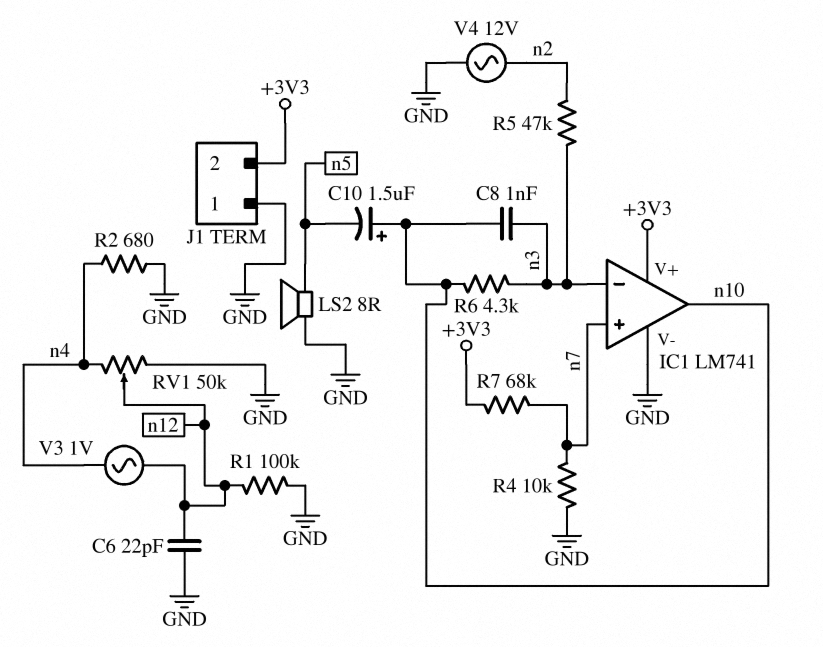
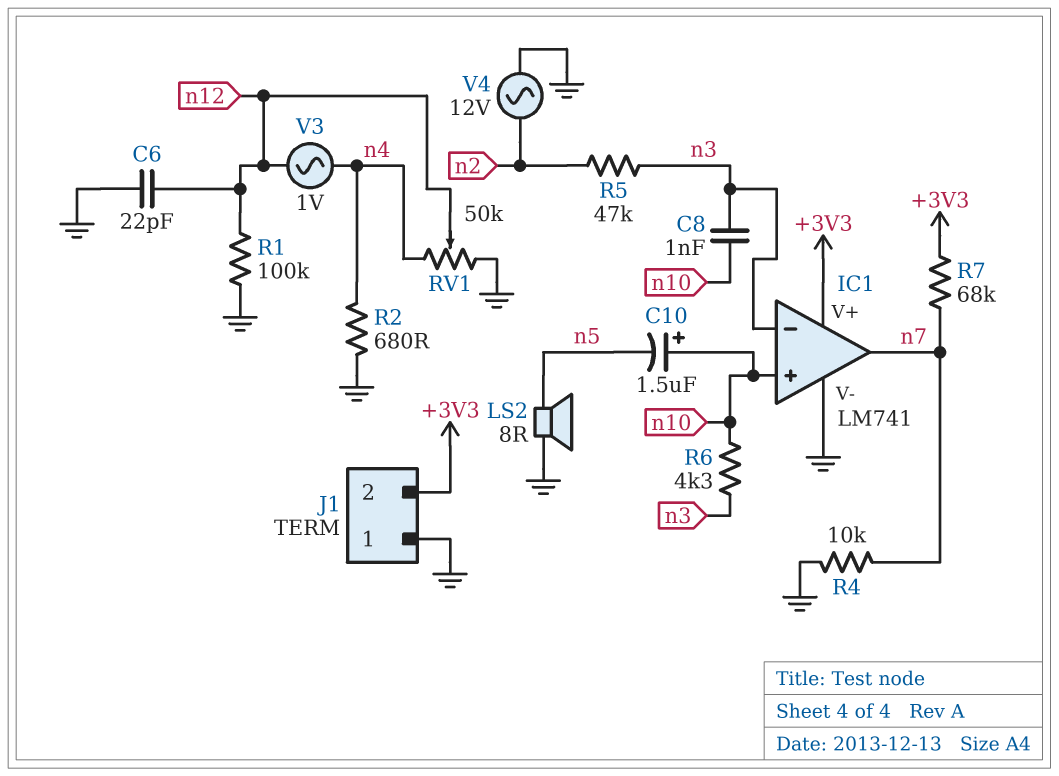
IC1 pin in+: n7 -> n10
IC1 pin out: n10 -> n7

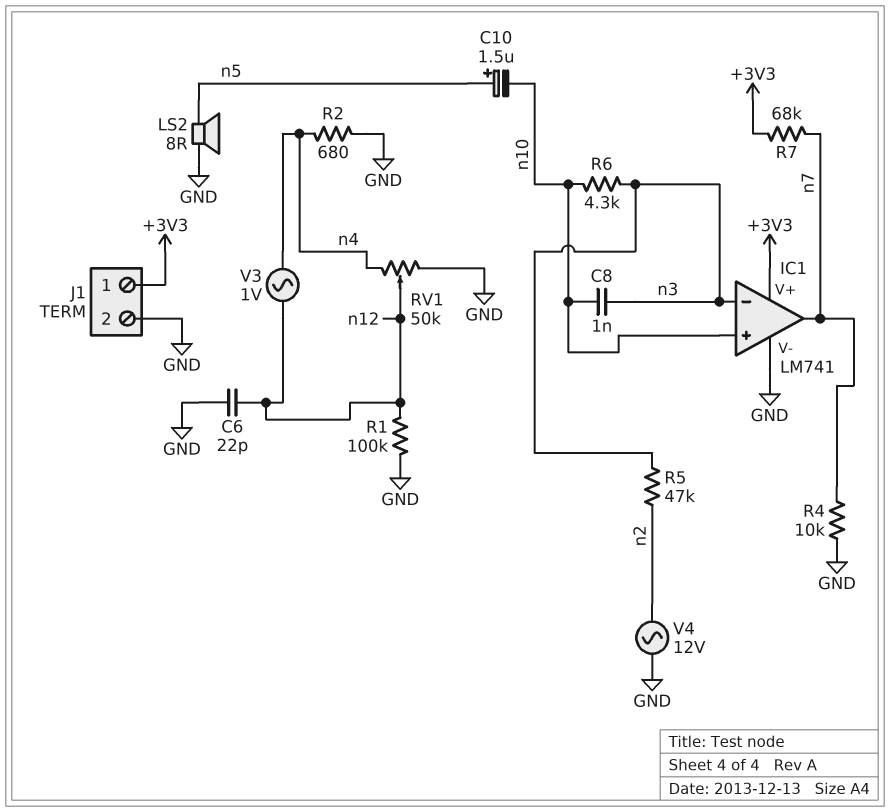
C10: 1.5uF (plus n10, minus n5) -> 1.5uF (plus n5, minus n10)
J1 pin 1: GND -> +3V3
J1 pin 2: +3V3 -> GND

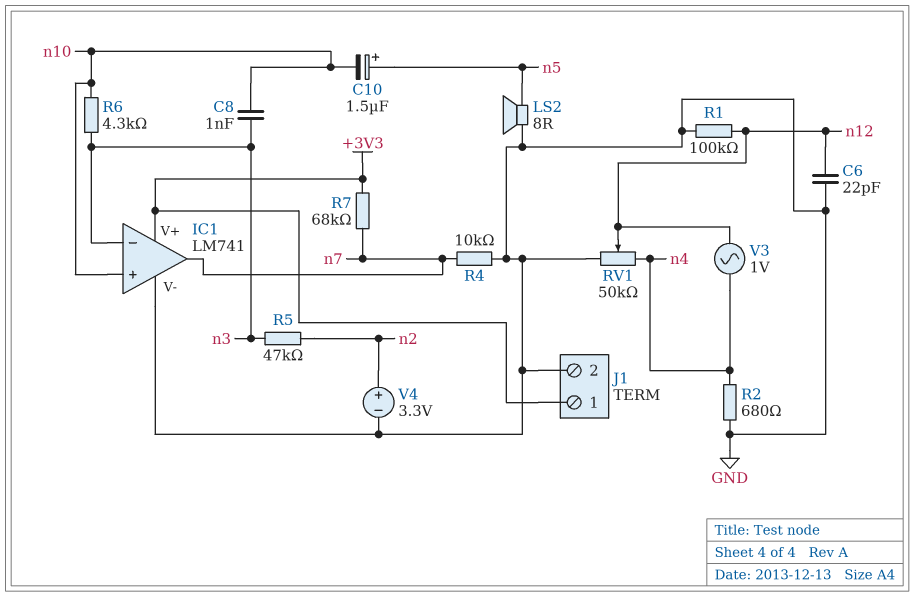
V4: AC 12V (GND, n2) -> 3.3V (plus n2, minus GND)

